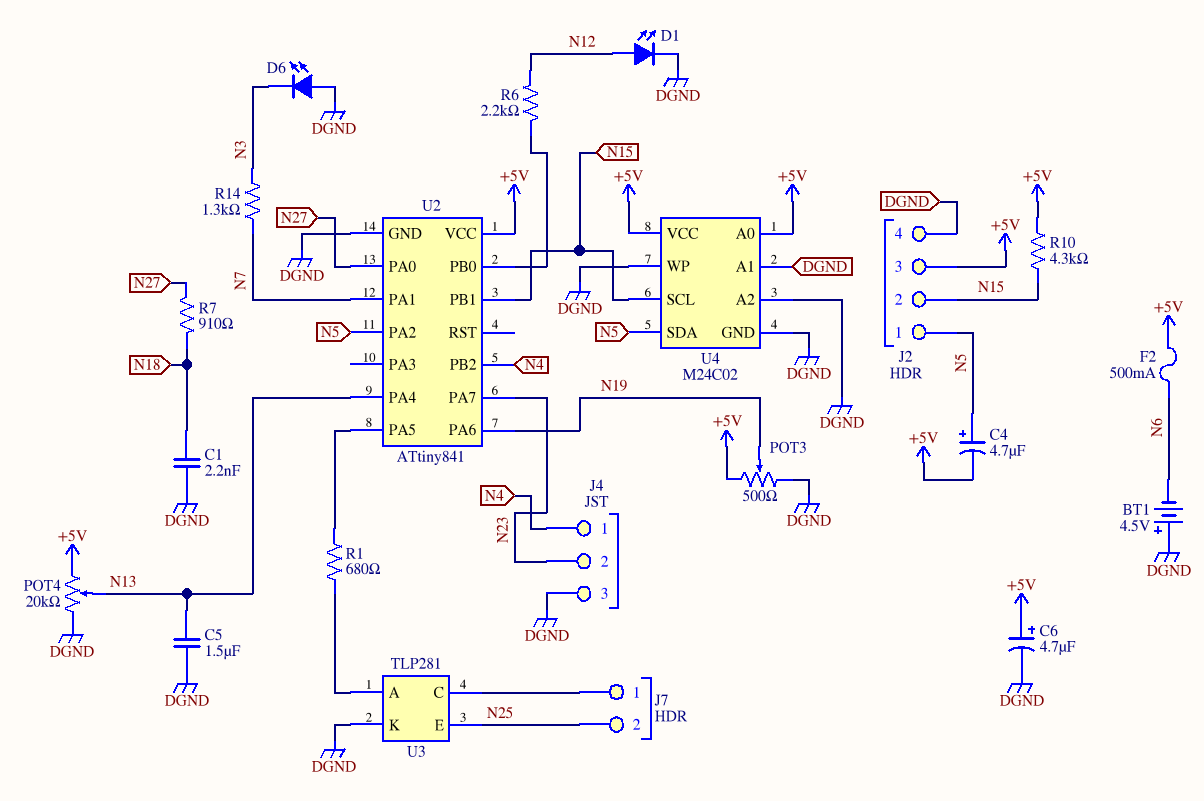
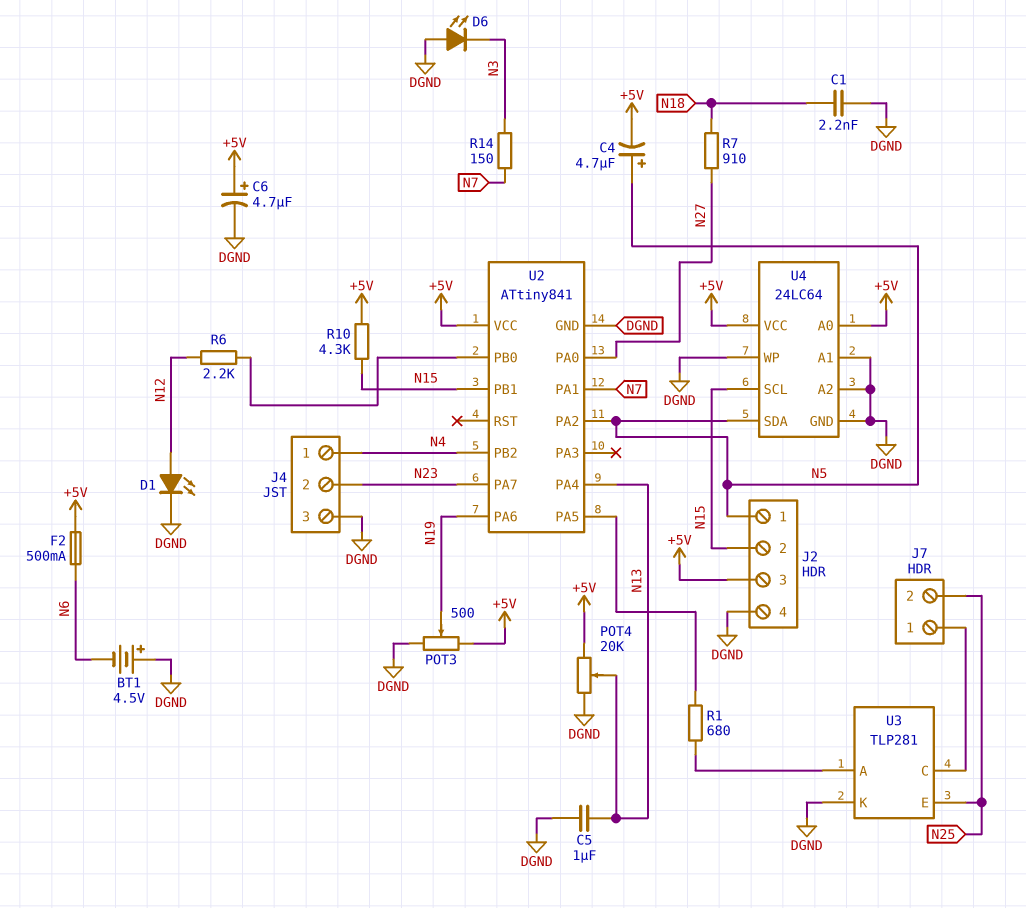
C5: 1.5uF (DGND, N13) -> 1uF (DGND, N13)
R14: 1.3k (N3, N7) -> 150 (N3, N7)
U4: M24C02 -> 24LC64

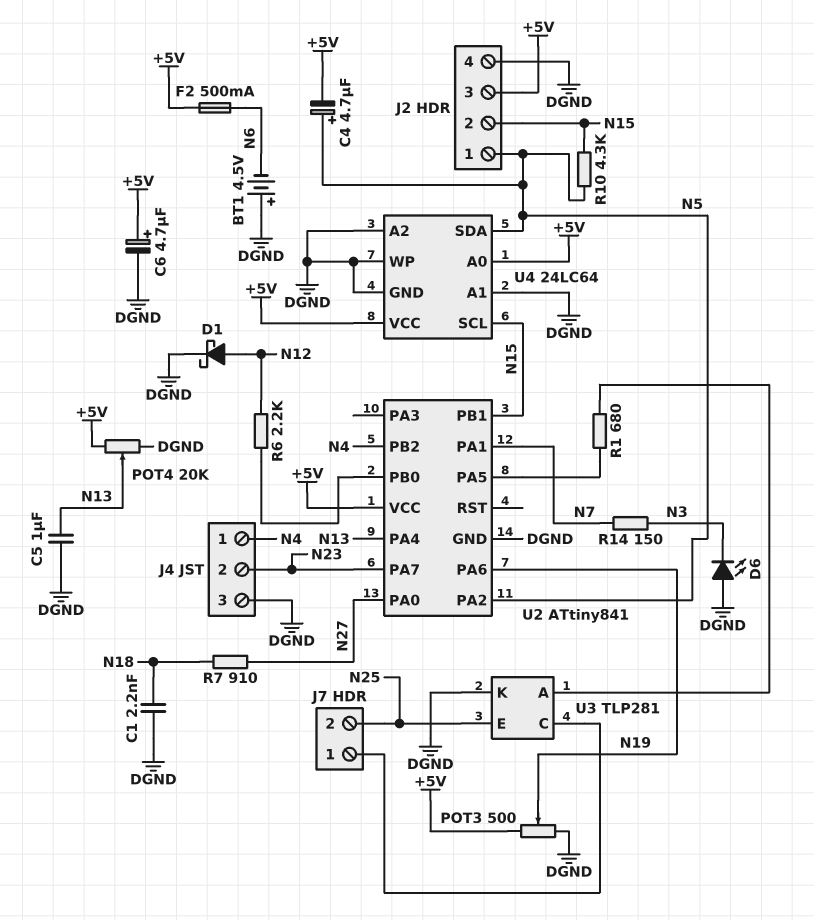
D1: LED (A N12, K DGND) -> schottky (A N12, K DGND)
R10: 4.3k (+5V, N15) -> 4.3k (N5, N15)

